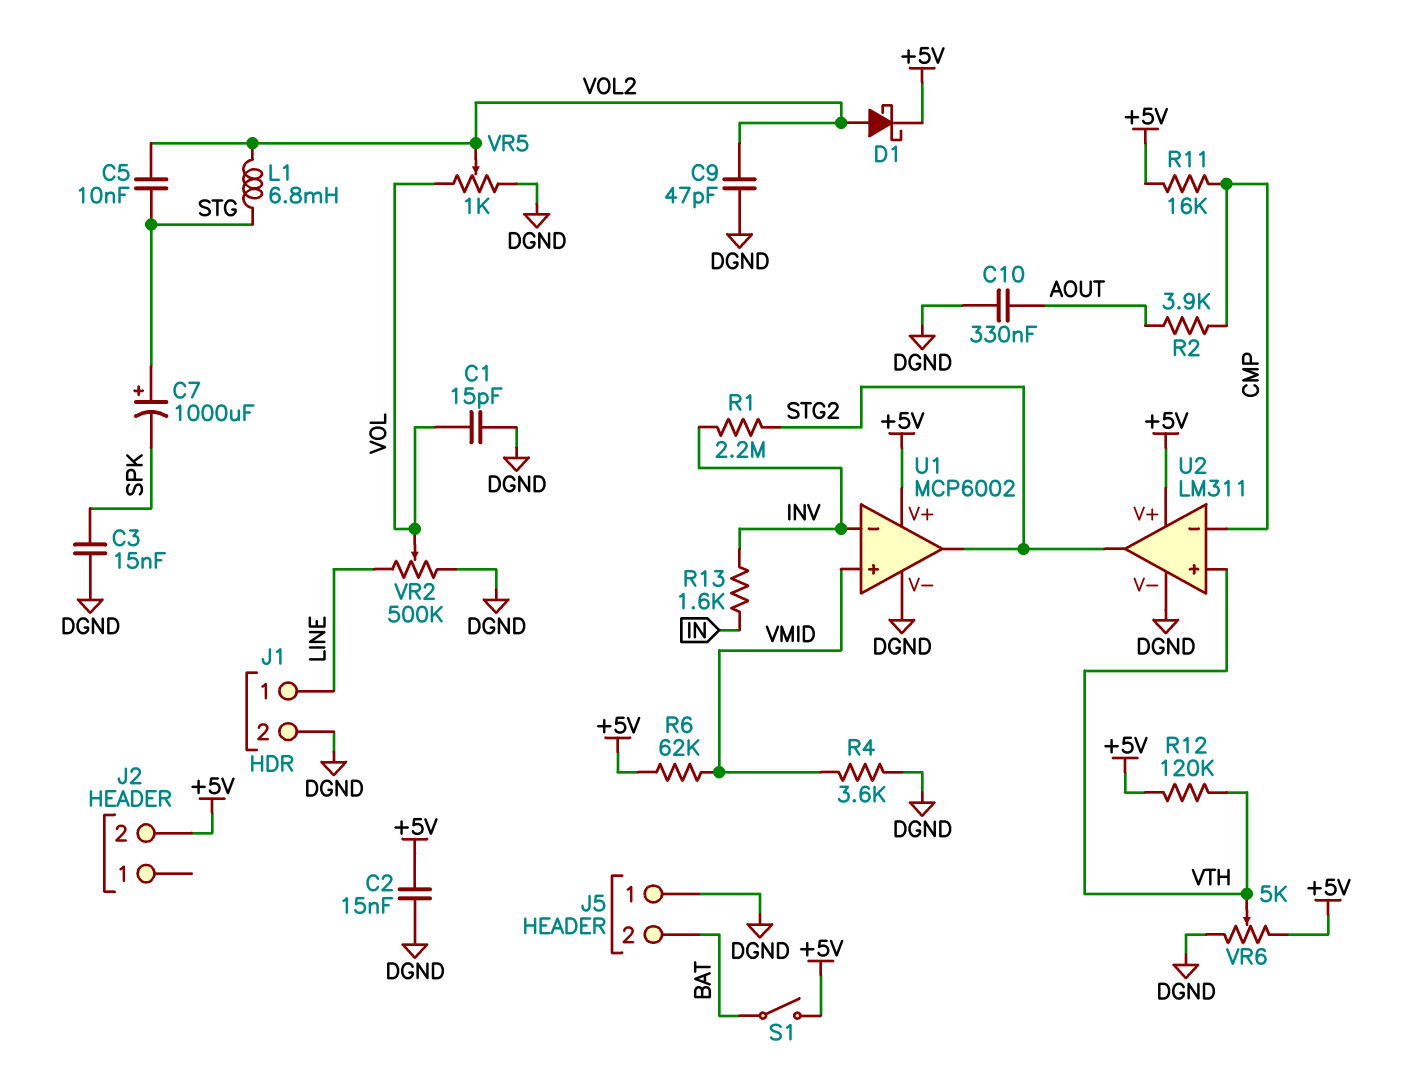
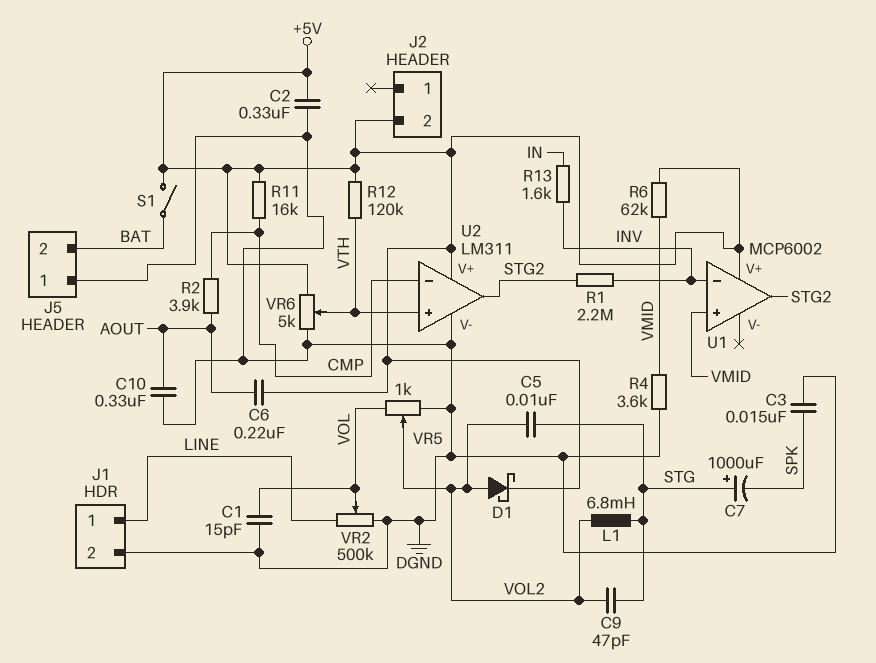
C2: 15nF (+5V, DGND) -> 330nF (+5V, DGND)
C6: none -> 220nF (+5V, AOUT)
C9: 47pF (DGND, VOL2) -> 47pF (STG, VOL2)
U1 pin V-: DGND -> none

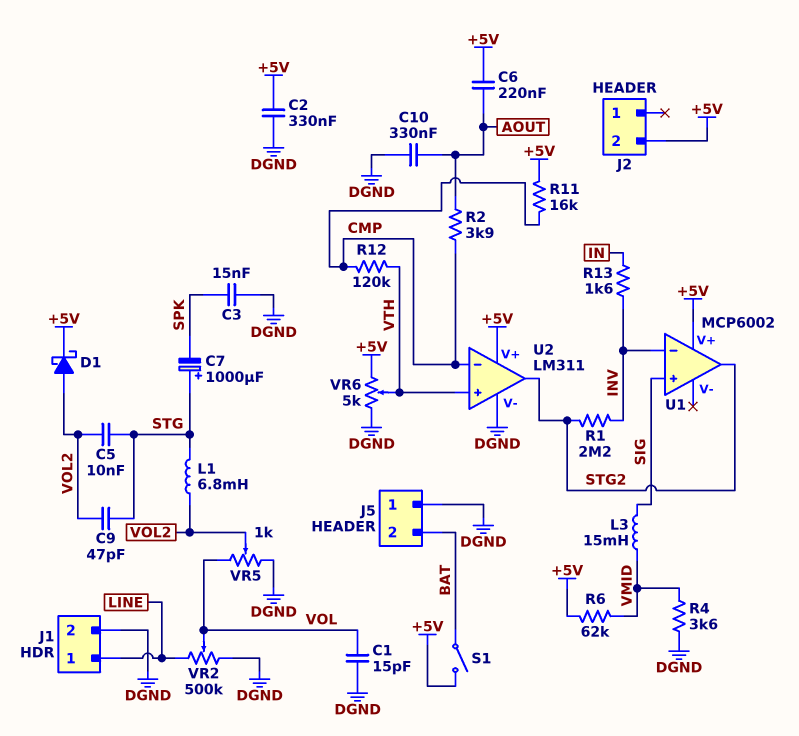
L3: none -> 15mH (SIG, VMID)
R12: 120k (+5V, VTH) -> 120k (CMP, VTH)
U1 pin in+: VMID -> SIG

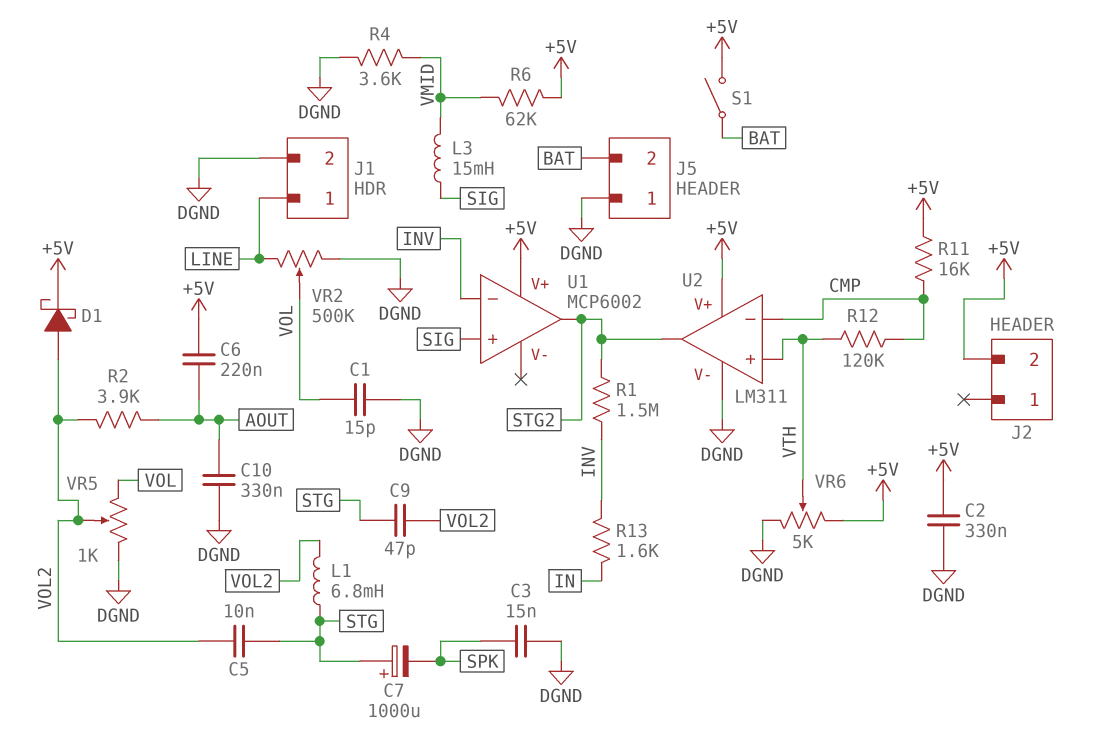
R1: 2.2M (INV, STG2) -> 1.5M (INV, STG2)
R2: 3.9k (AOUT, CMP) -> 3.9k (AOUT, VOL2)

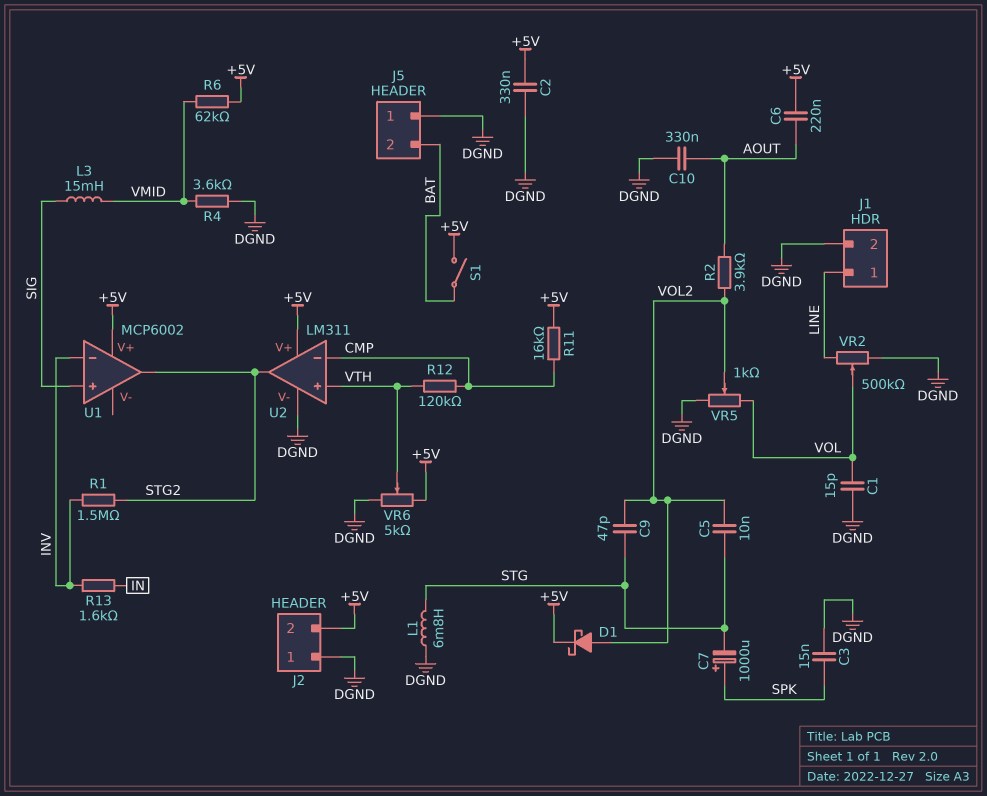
C7: 1000uF (plus STG, minus SPK) -> 1000uF (plus SPK, minus STG)
J2 pin 1: none -> DGND
L1: 6.8mH (STG, VOL2) -> 6.8mH (DGND, STG)

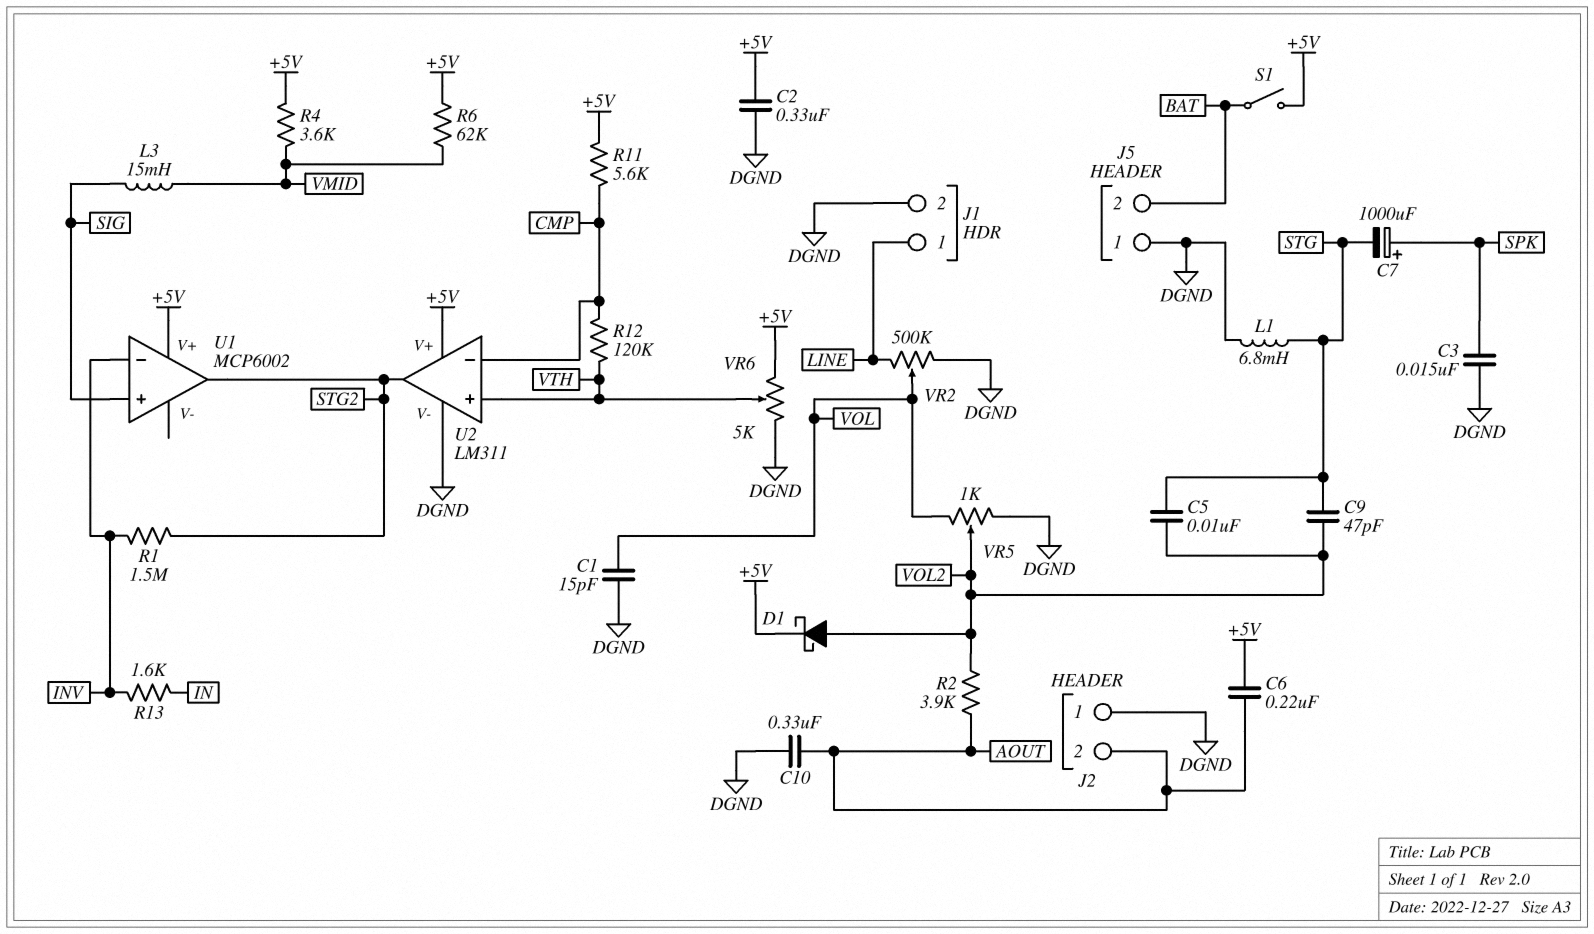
J2 pin 2: +5V -> AOUT
R4: 3.6k (DGND, VMID) -> 3.6k (+5V, VMID)
R11: 16k (+5V, CMP) -> 5.6k (+5V, CMP)

